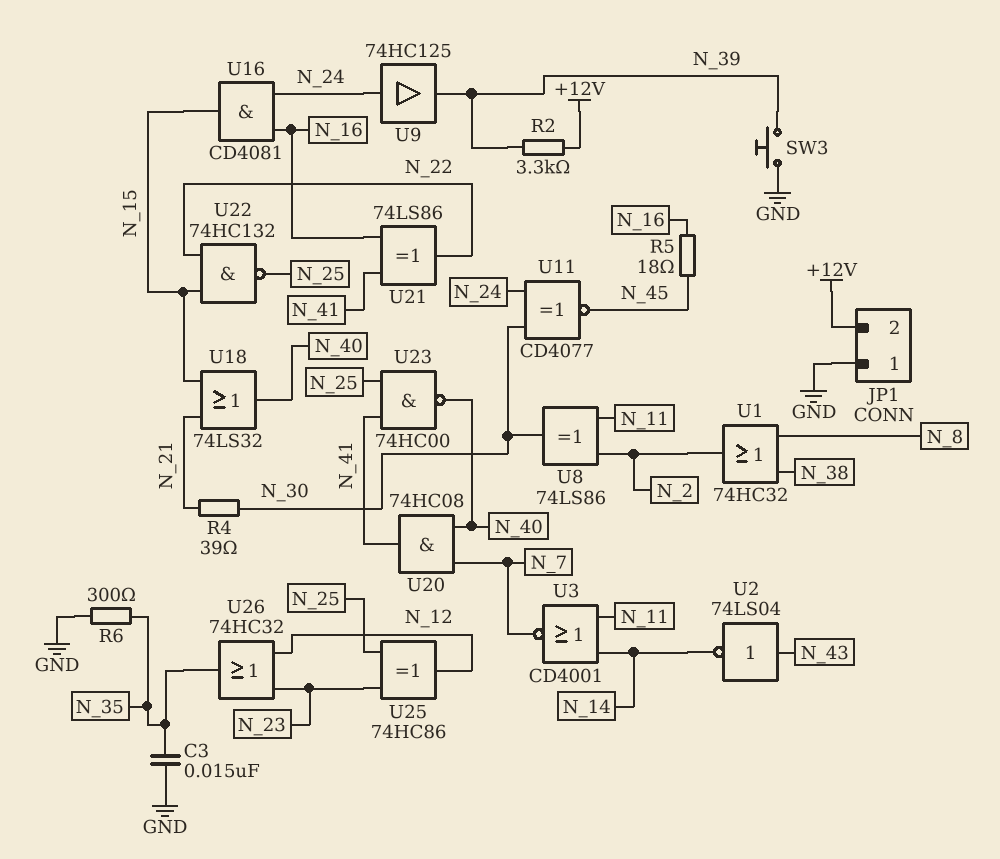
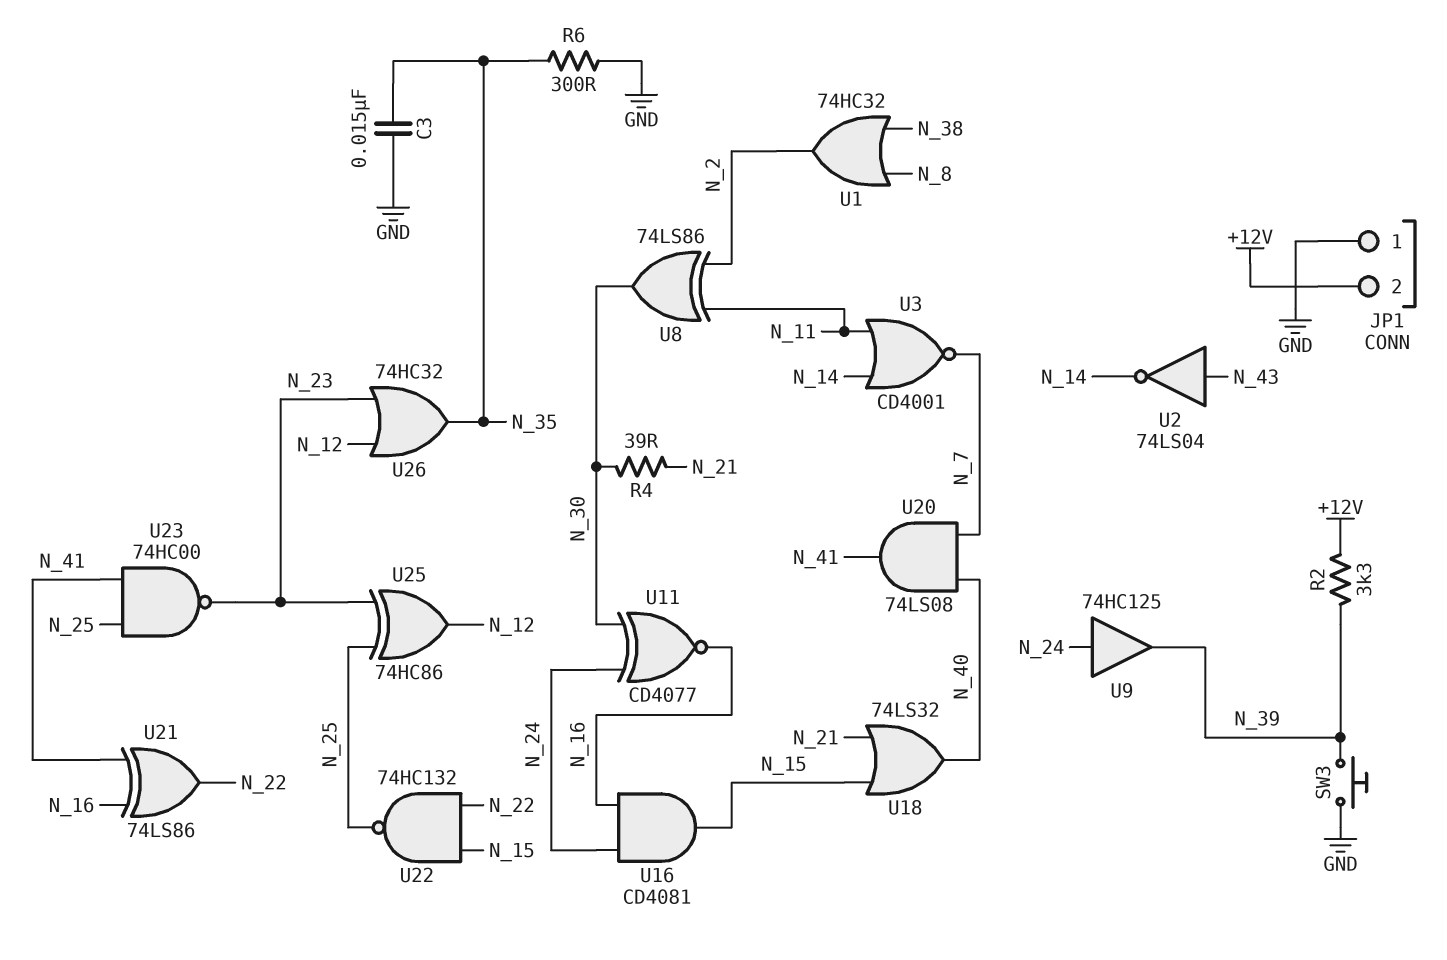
R5: 18 (N_16, N_45) -> none
U11: XNOR CD4077 (in N_24, in N_30, out N_45) -> XNOR CD4077 (in N_24, in N_30, out N_16)
U20: AND 74HC08 (in N_7, in N_40, out N_41) -> AND 74LS08 (in N_7, in N_40, out N_41)
U23: NAND 74HC00 (in N_25, in N_41, out N_40) -> NAND 74HC00 (in N_25, in N_41, out N_23)

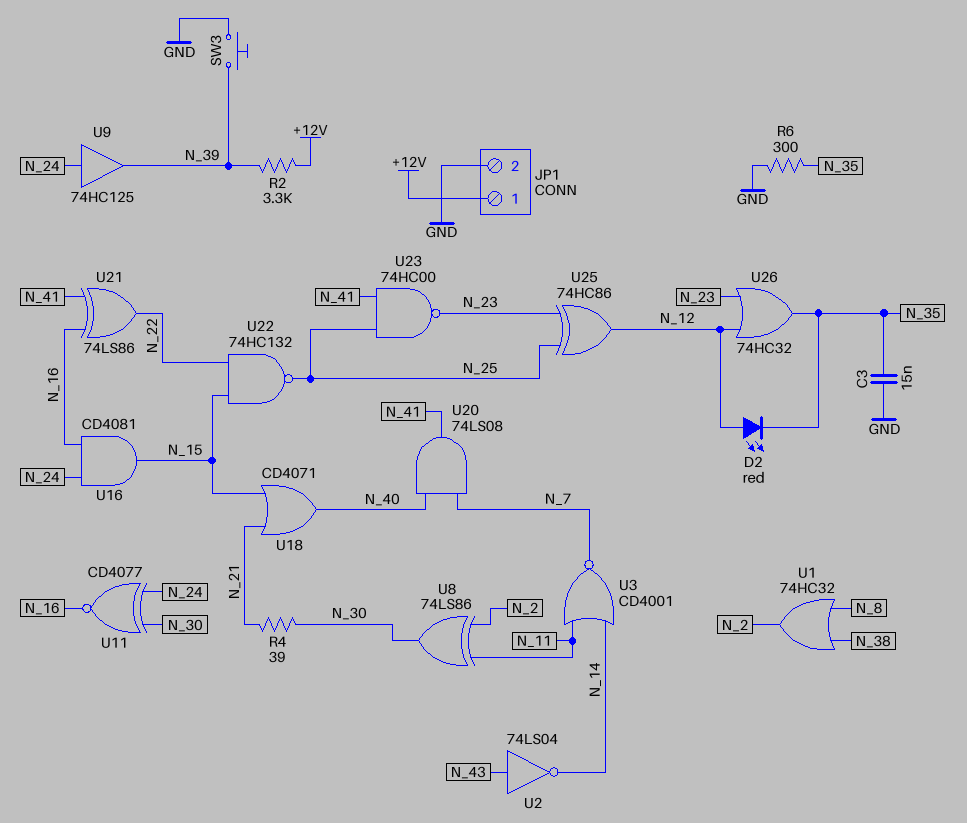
D2: none -> LED red (A N_12, K N_35)
JP1 pin 1: GND -> +12V
JP1 pin 2: +12V -> GND
U18: OR 74LS32 (in N_15, in N_21, out N_40) -> OR CD4071 (in N_15, in N_21, out N_40)

